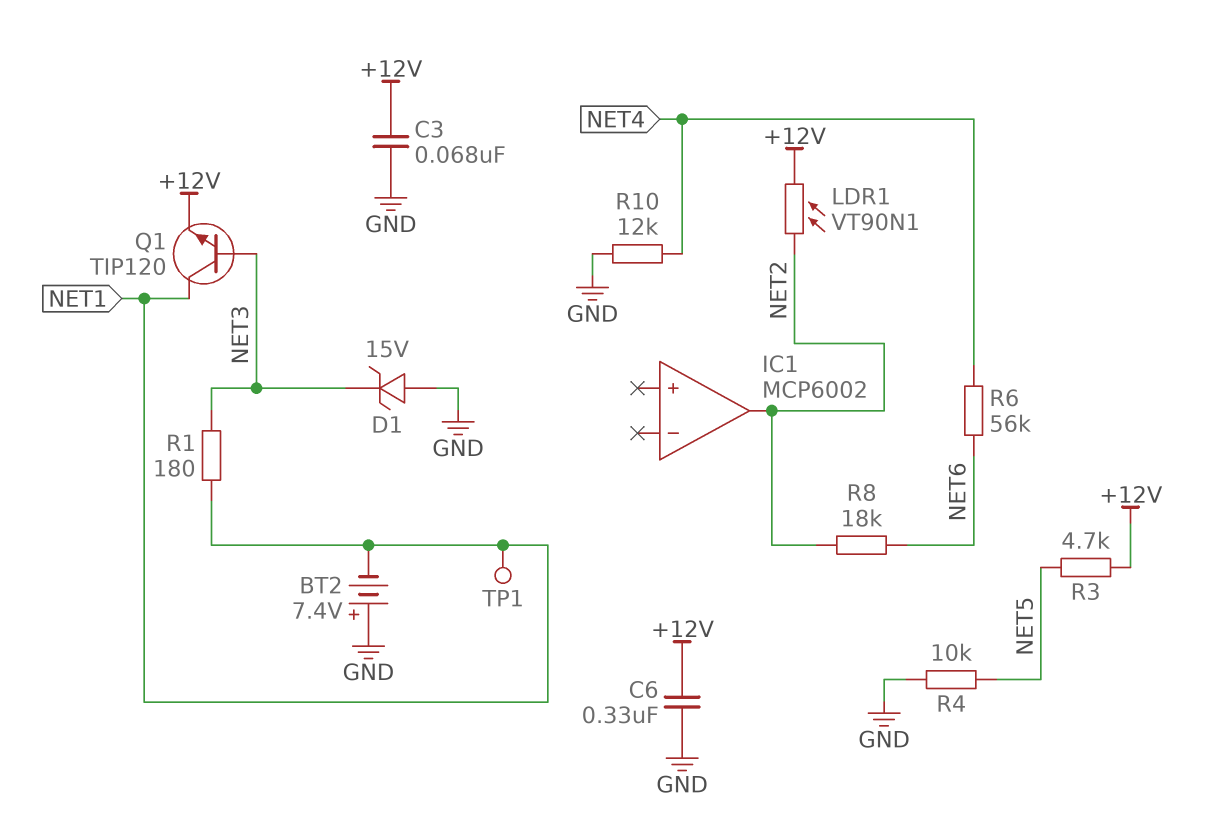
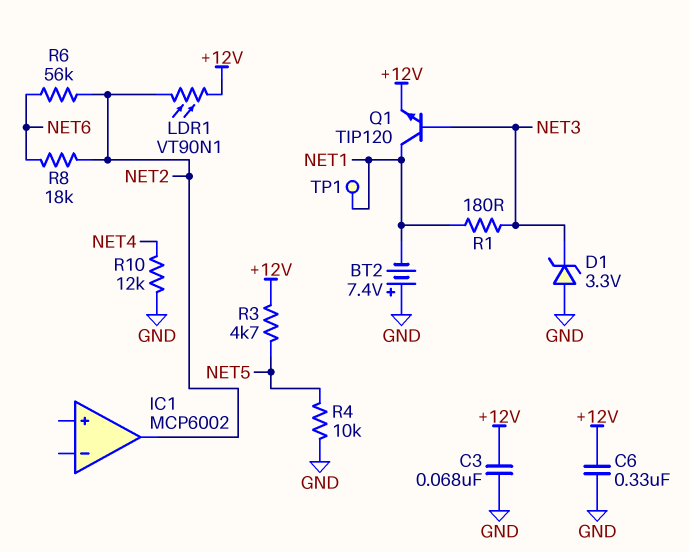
D1: zener 15V (A GND, K NET3) -> zener 3.3V (A GND, K NET3)
R6: 56k (NET4, NET6) -> 56k (NET2, NET6)

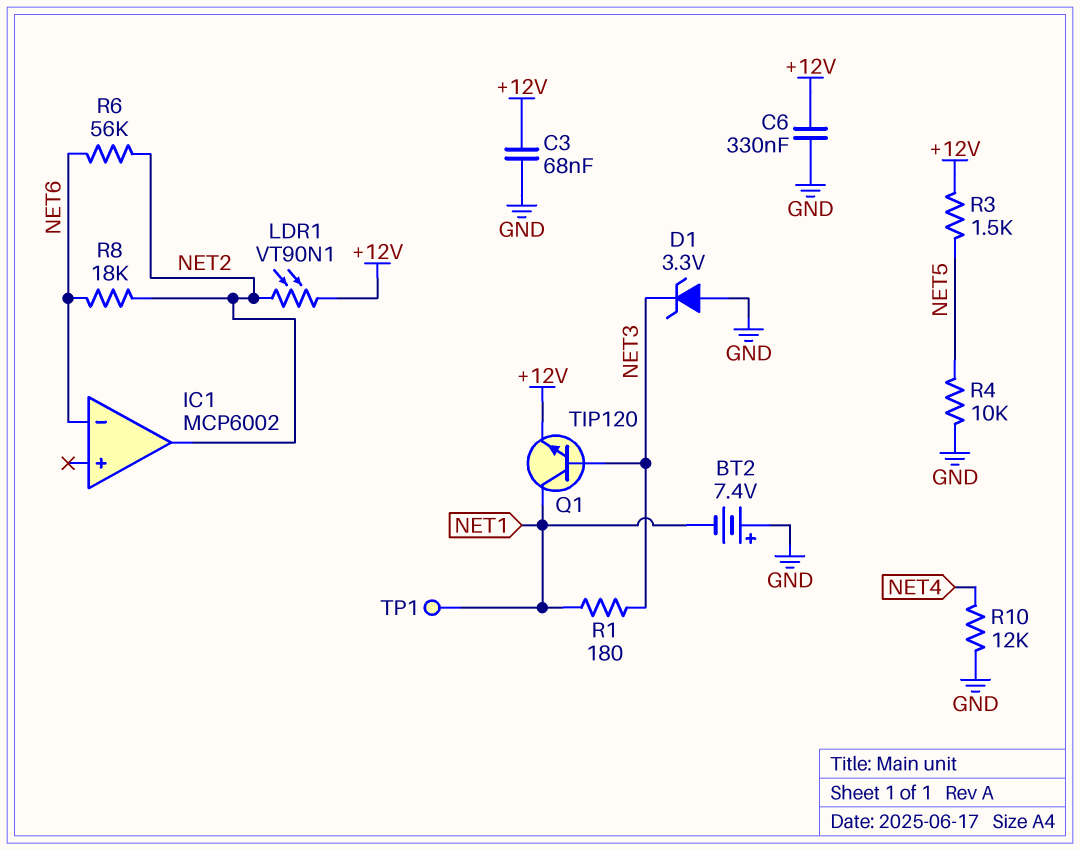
IC1 pin in-: none -> NET6
R3: 4.7k (+12V, NET5) -> 1.5k (+12V, NET5)

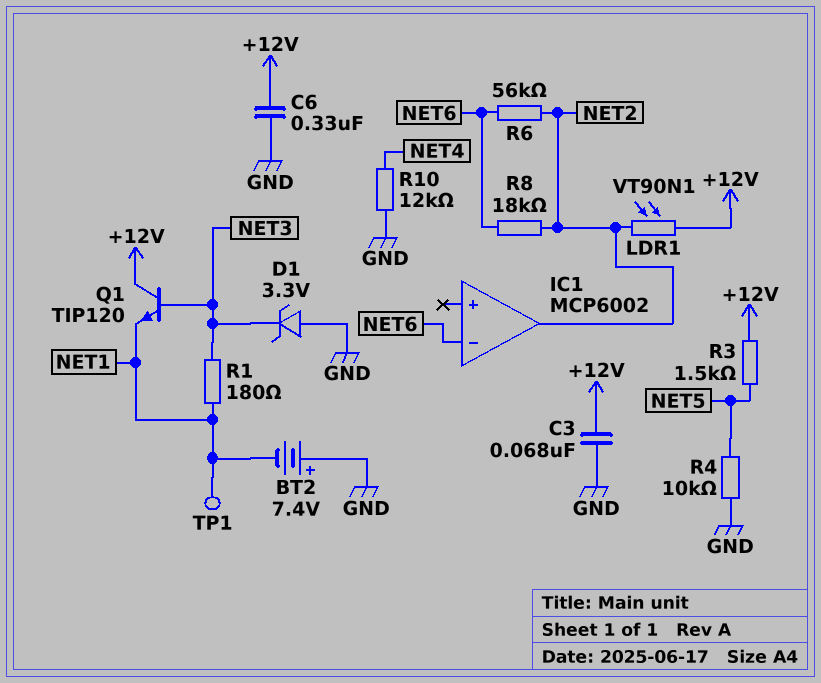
Q1: NPN TIP120 (B NET3, C NET1, E +12V) -> NPN TIP120 (B NET3, C +12V, E NET1)

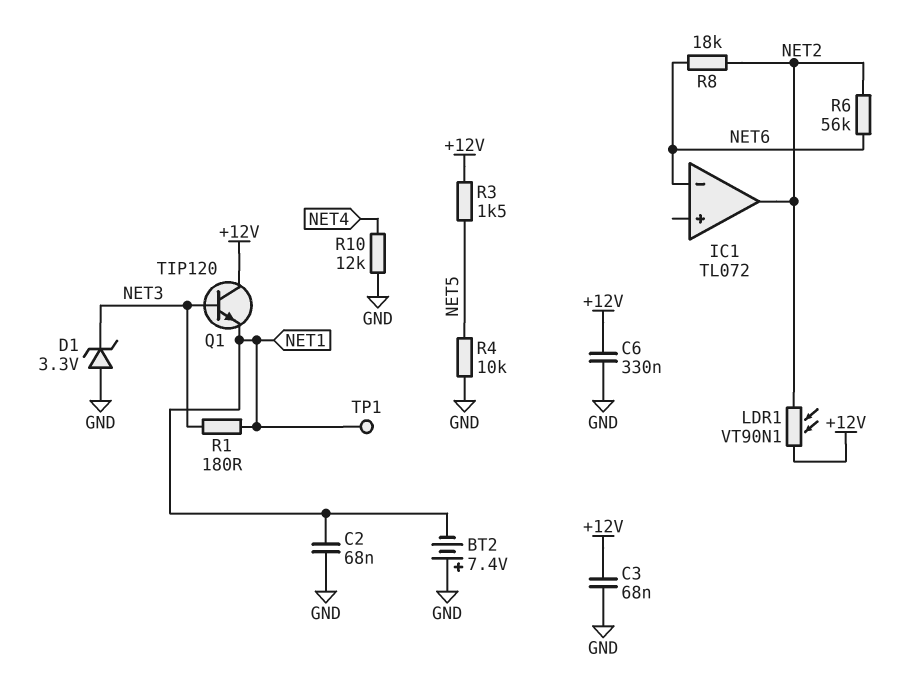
C2: none -> 68nF (GND, NET1)
IC1: MCP6002 -> TL072

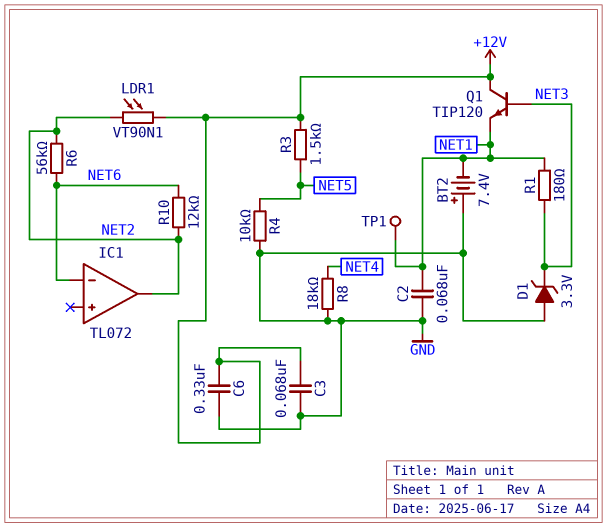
R8: 18k (NET2, NET6) -> 18k (GND, NET4)
R10: 12k (GND, NET4) -> 12k (NET2, NET6)

